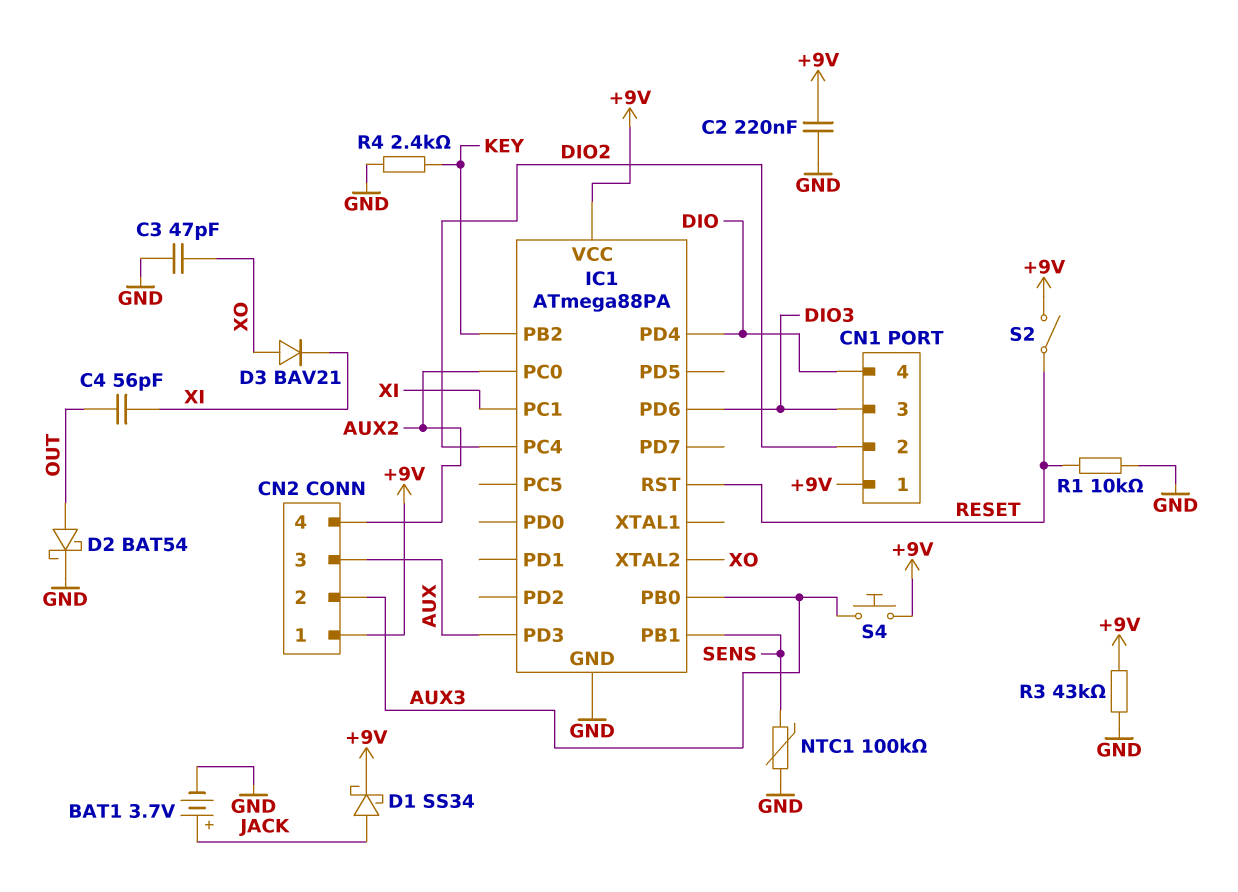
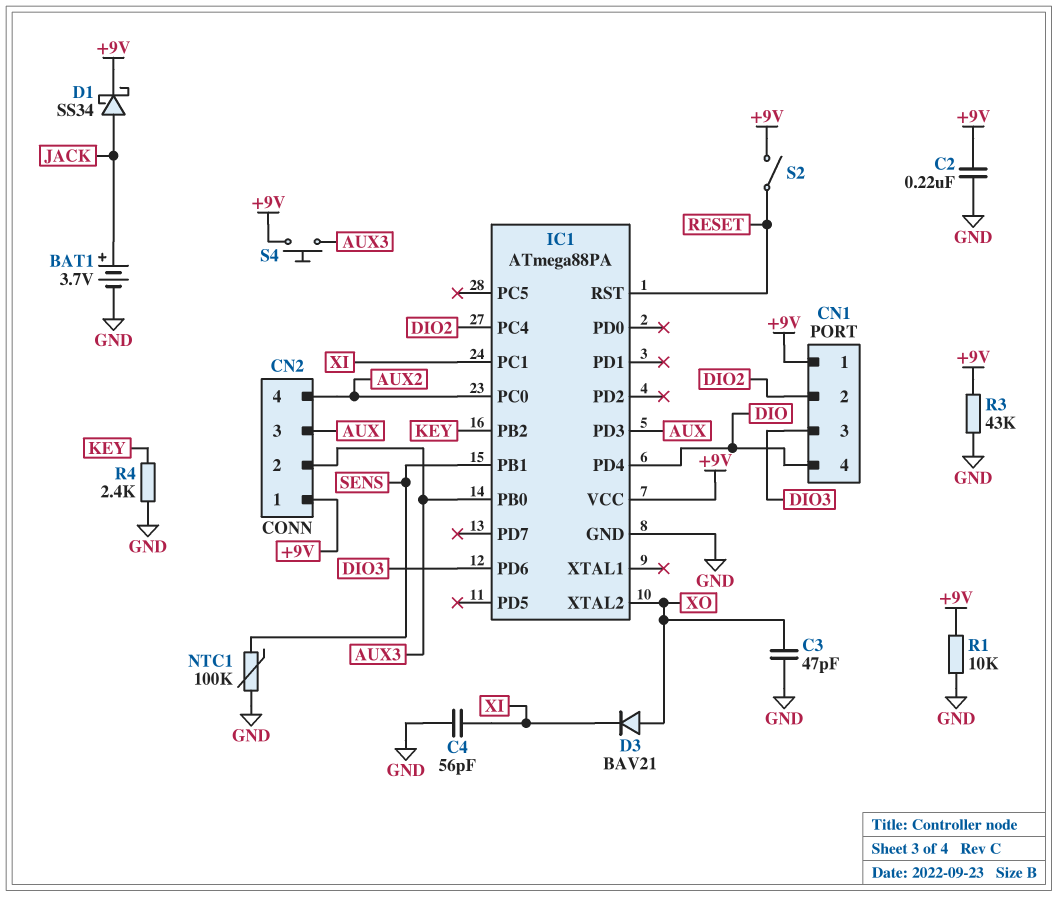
C4: 56pF (OUT, XI) -> 56pF (GND, XI)
D2: schottky BAT54 (A OUT, K GND) -> none
R1: 10k (GND, RESET) -> 10k (+9V, GND)

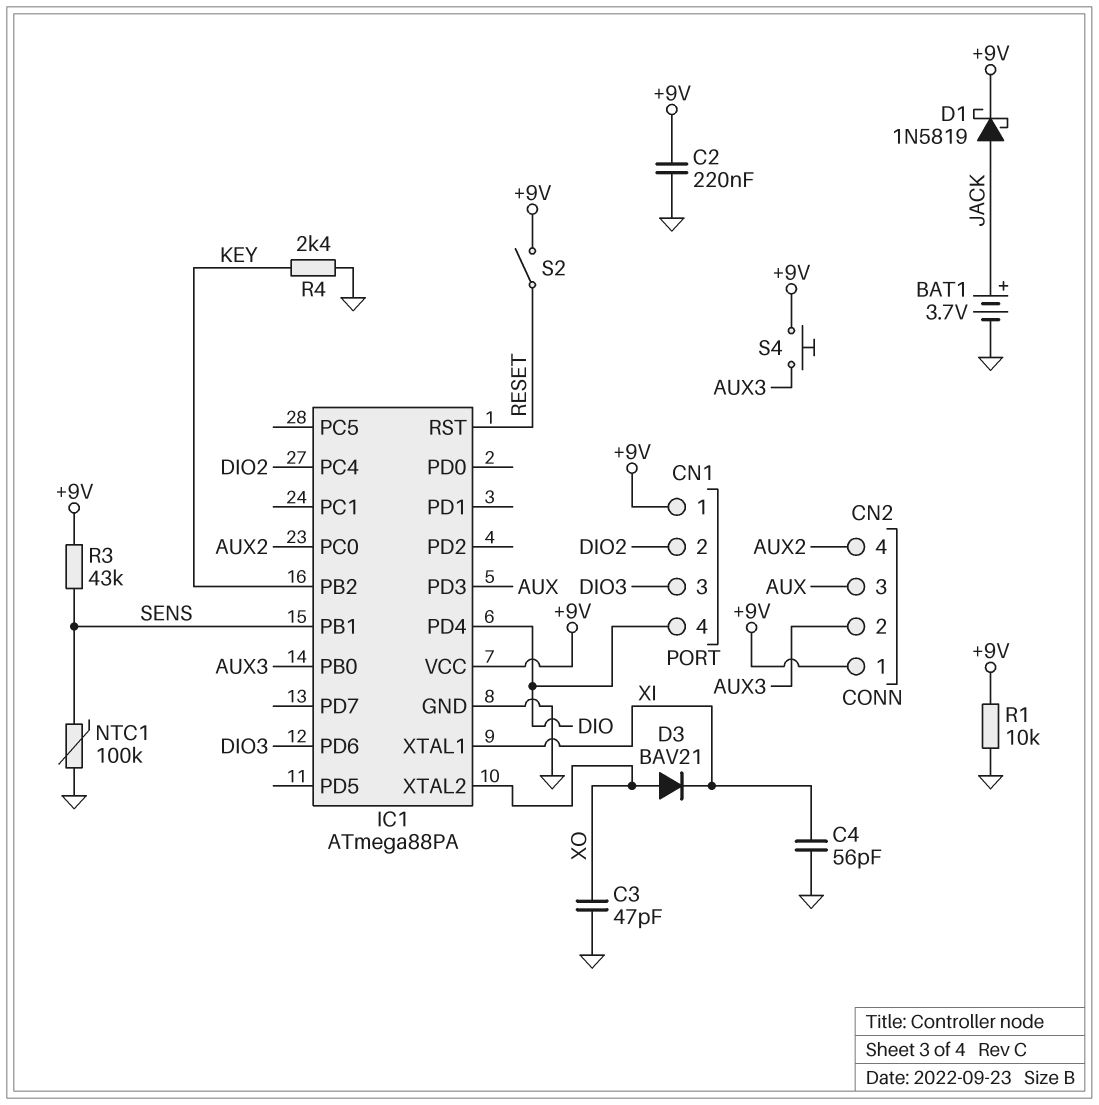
D1: schottky SS34 (A JACK, K +9V) -> schottky 1N5819 (A JACK, K +9V)
IC1 pin PC1: XI -> none
IC1 pin XTAL1: none -> XI
R3: 43k (+9V, GND) -> 43k (+9V, SENS)

